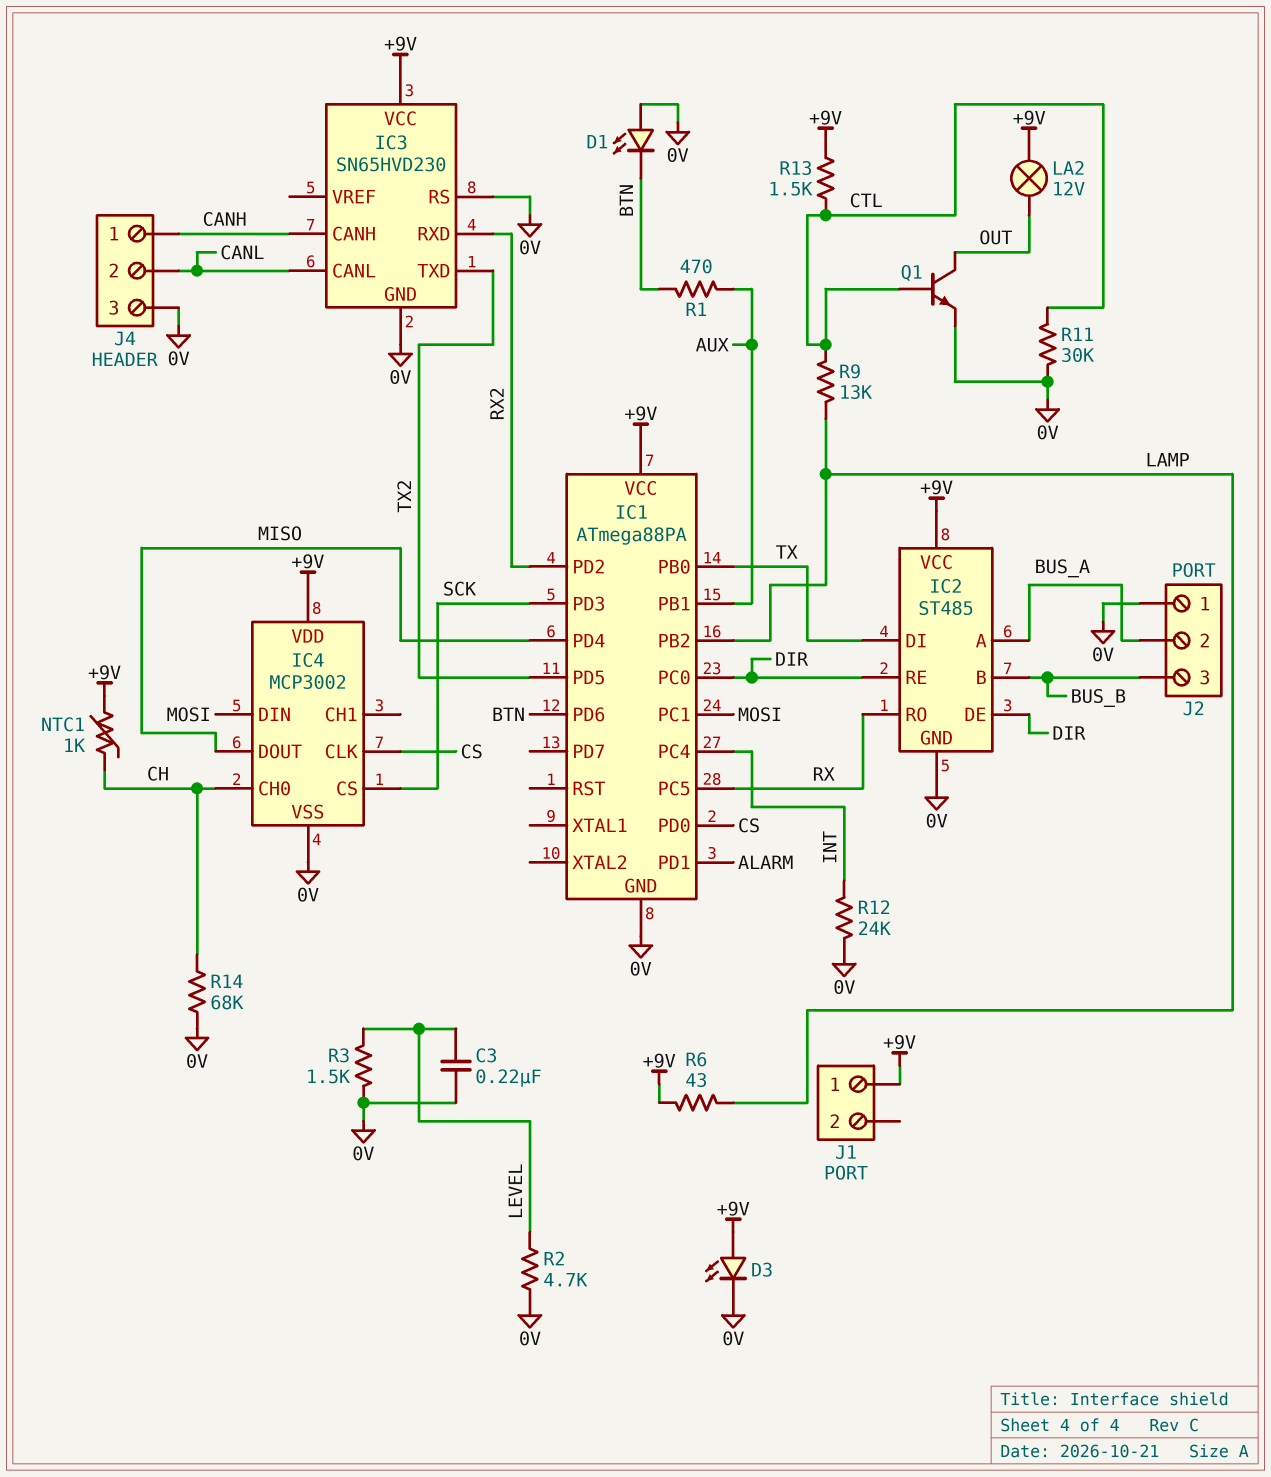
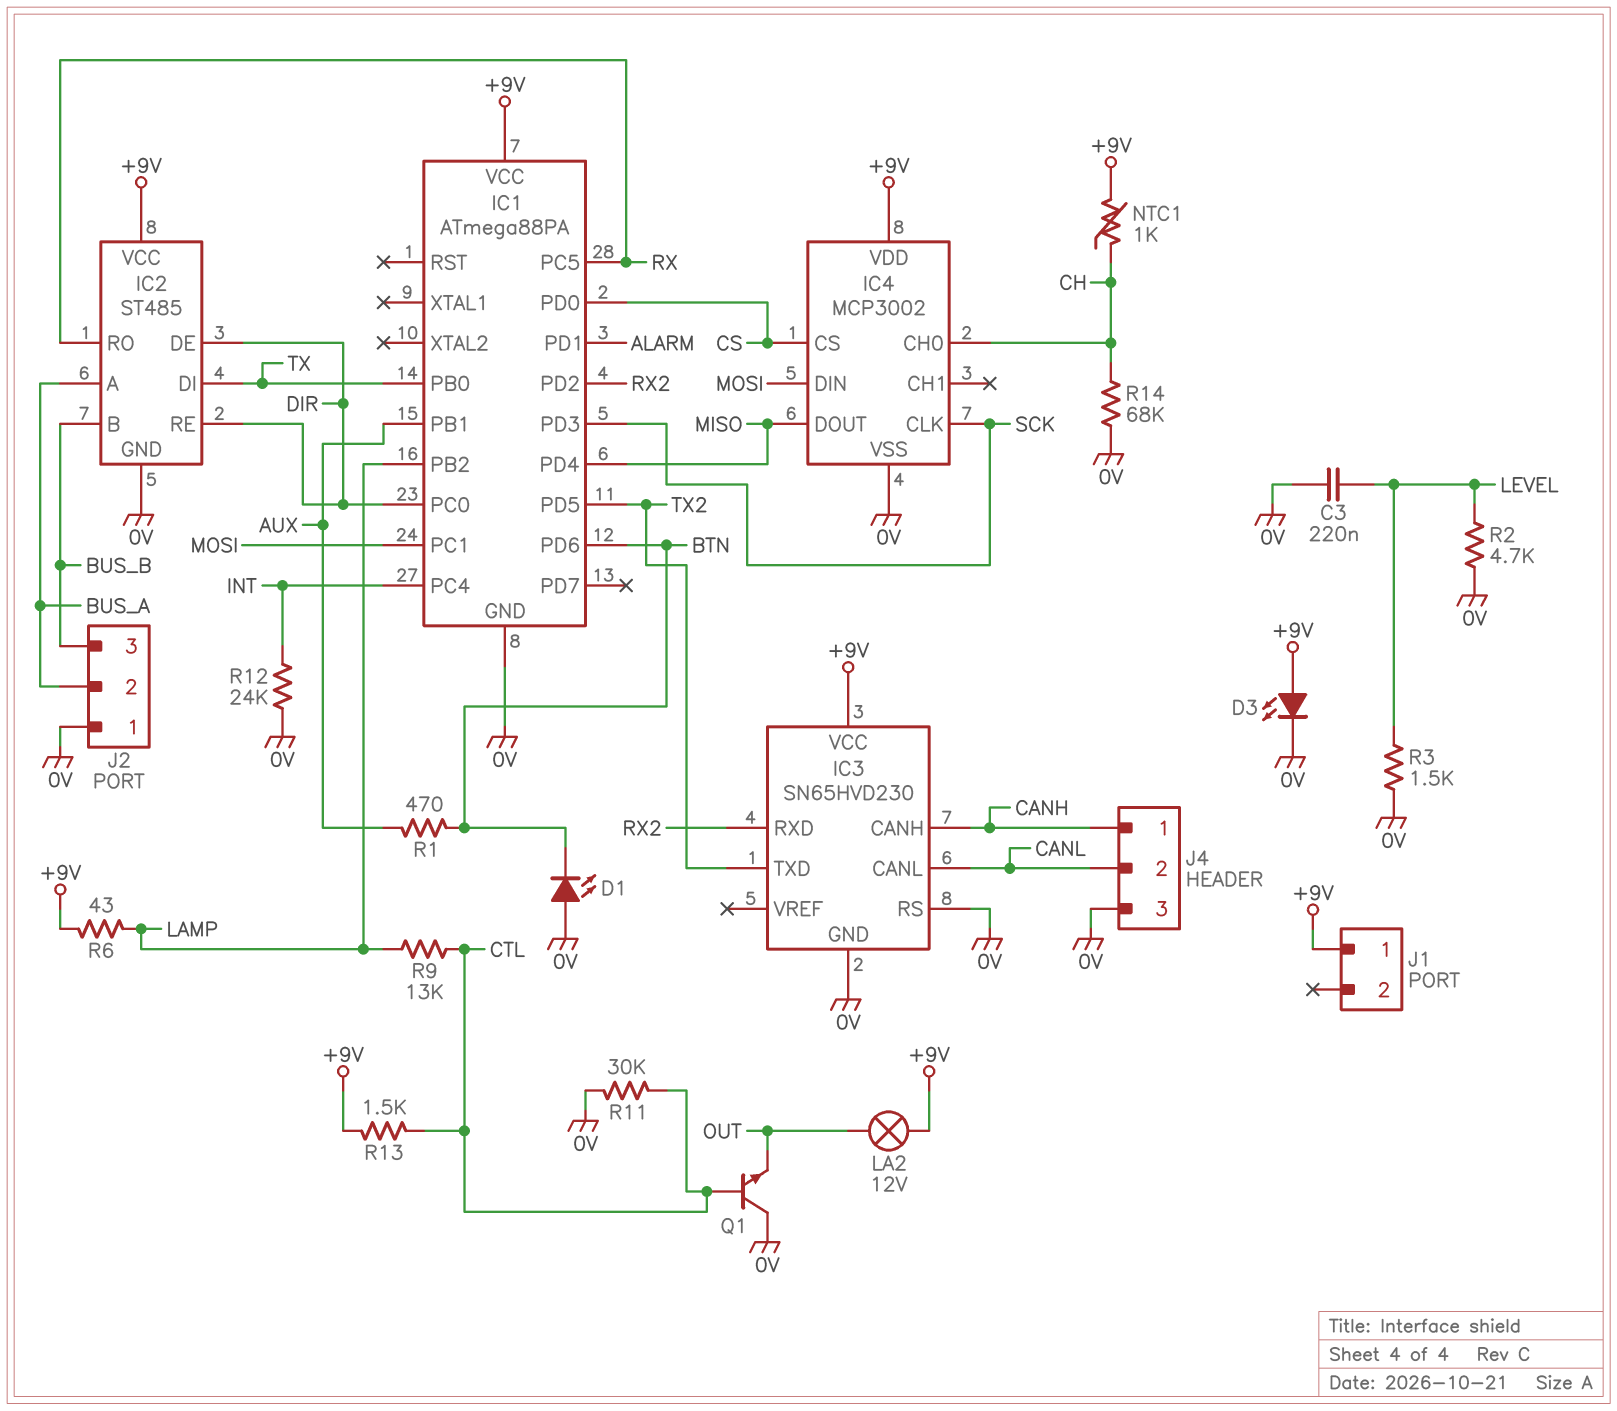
IC4 pin CLK: CS -> SCK
IC4 pin CS: SCK -> CS
Q1: NPN (B CTL, C OUT, E 0V) -> NPN (B CTL, C 0V, E OUT)

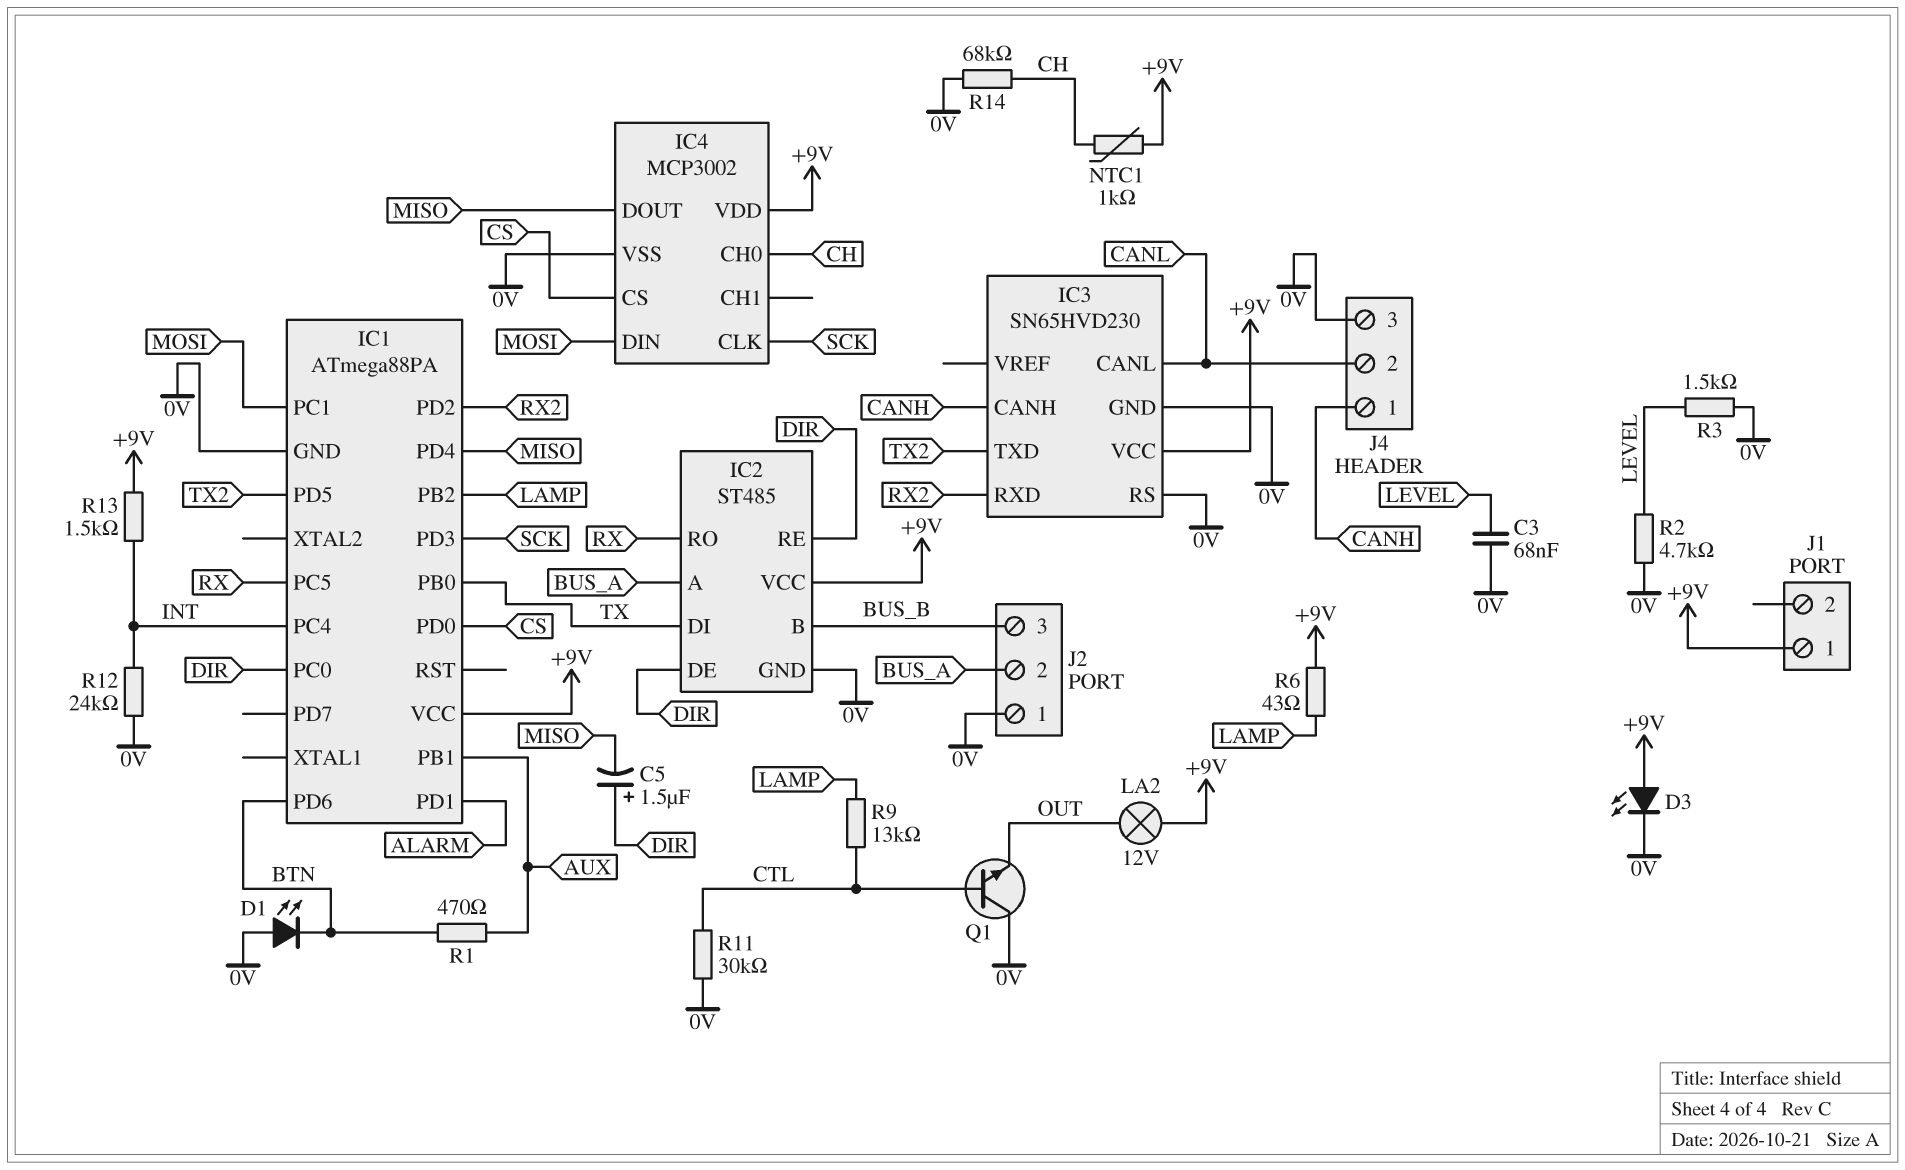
C3: 220nF (0V, LEVEL) -> 68nF (0V, LEVEL)
C5: none -> 1.5uF (plus DIR, minus MISO)
R13: 1.5k (+9V, CTL) -> 1.5k (+9V, INT)

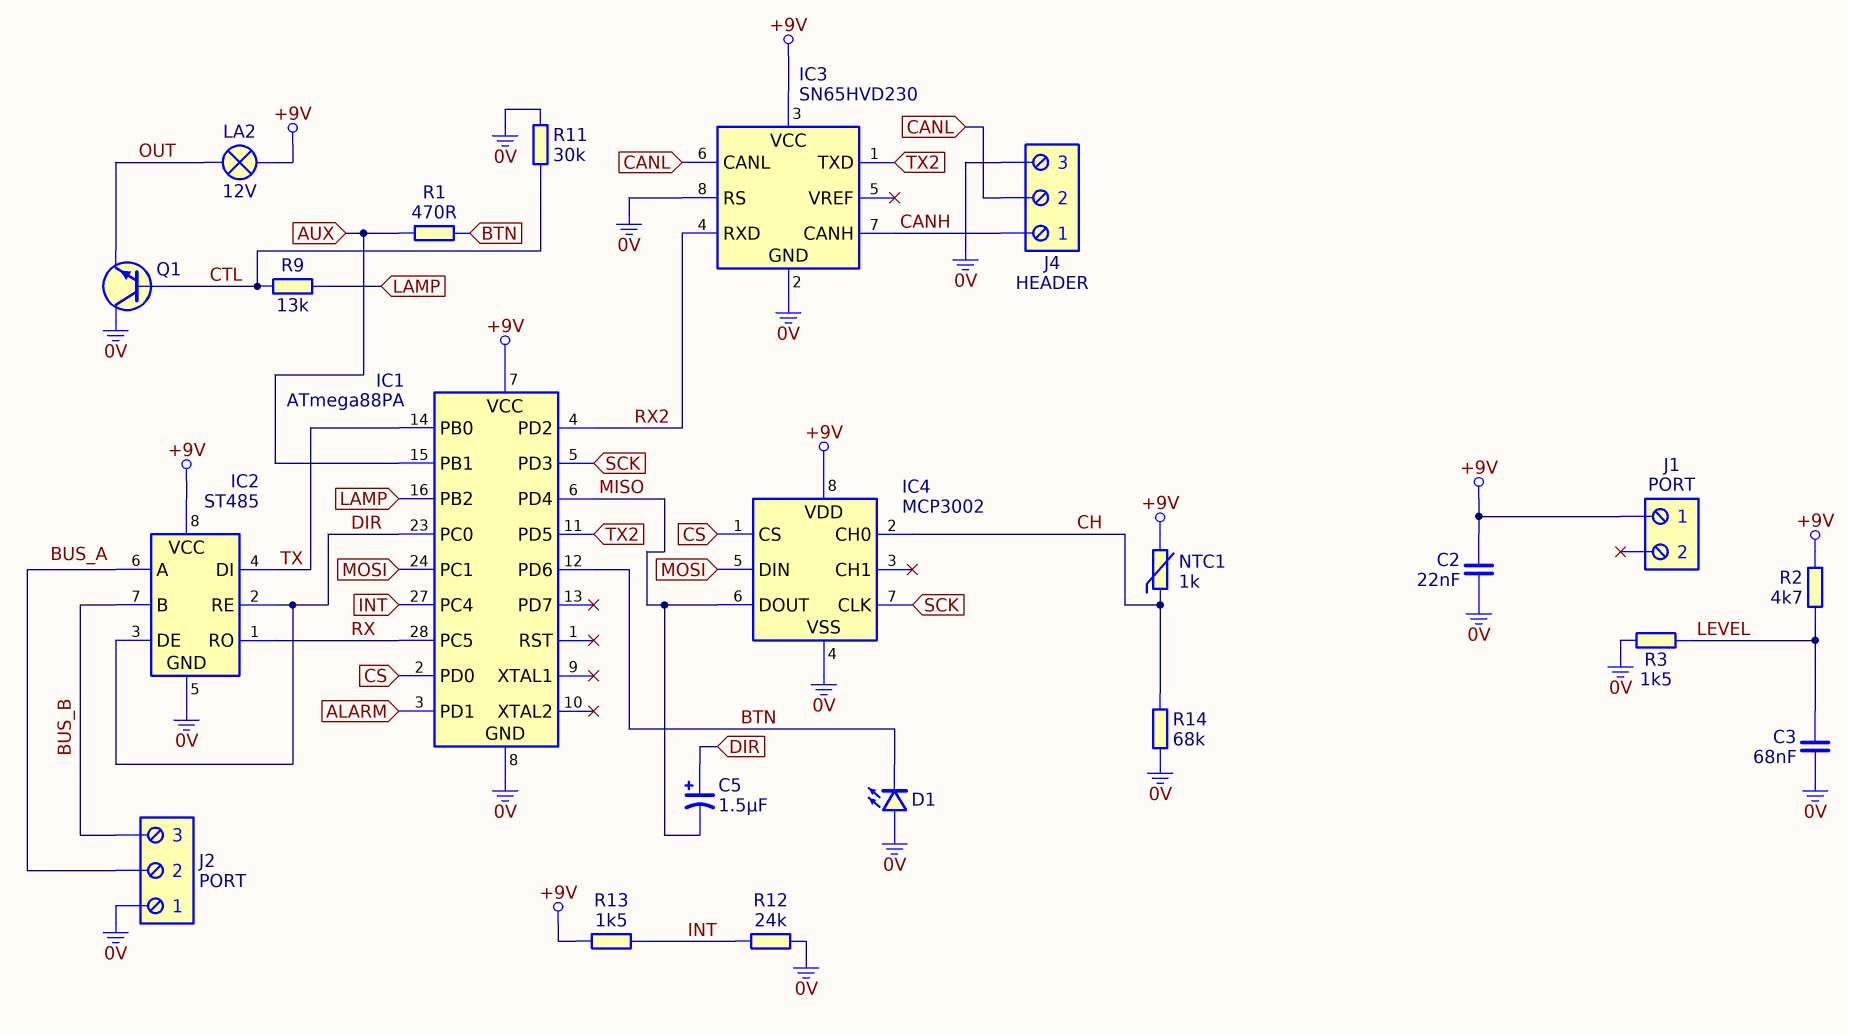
C2: none -> 22nF (+9V, 0V)
D3: LED (A +9V, K 0V) -> none
R2: 4.7k (0V, LEVEL) -> 4.7k (+9V, LEVEL)
R6: 43 (+9V, LAMP) -> none

